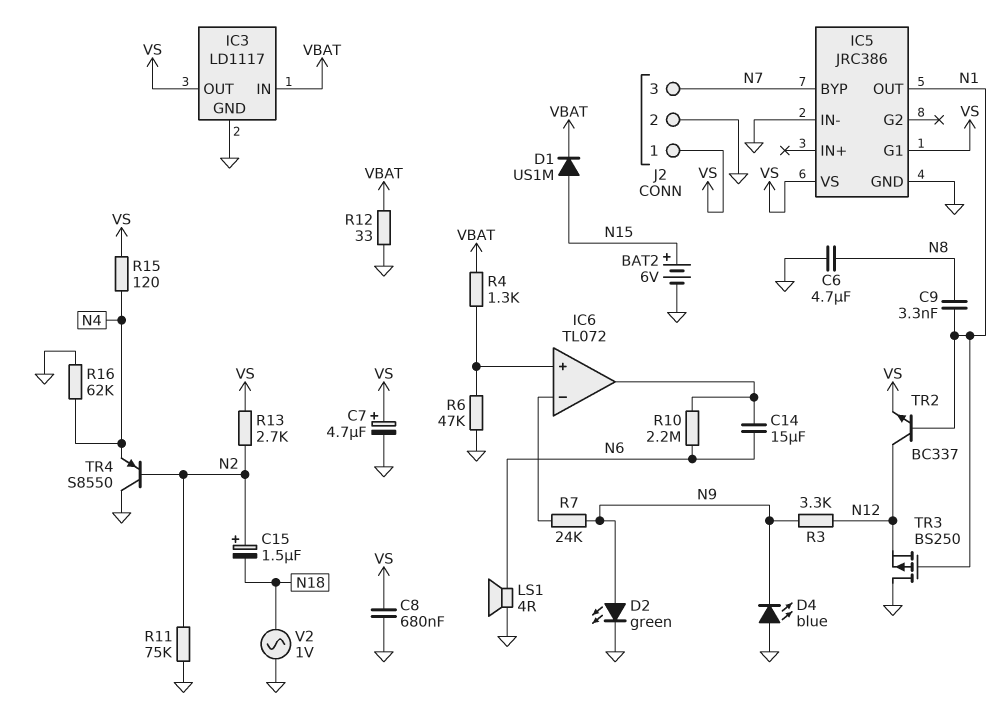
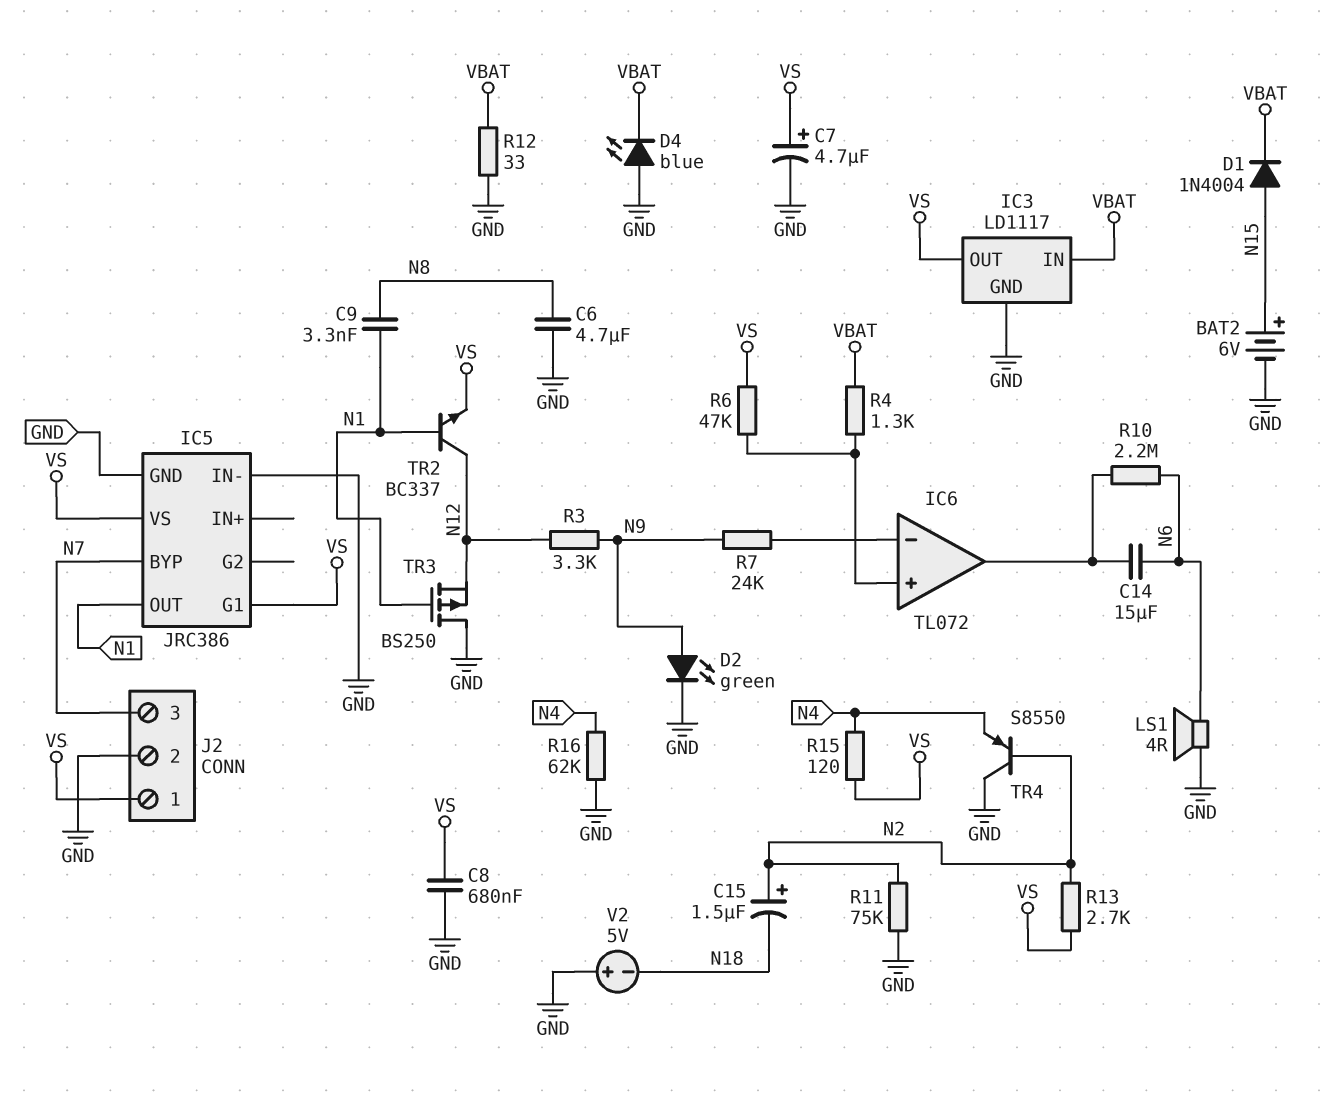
D1: diode US1M (A N15, K VBAT) -> diode 1N4004 (A N15, K VBAT)
D4: LED blue (A GND, K N9) -> LED blue (A GND, K VBAT)
R6: 47k (GND, IC6/in+) -> 47k (IC6/in+, VS)
V2: AC 1V (GND, N18) -> 5V (plus GND, minus N18)

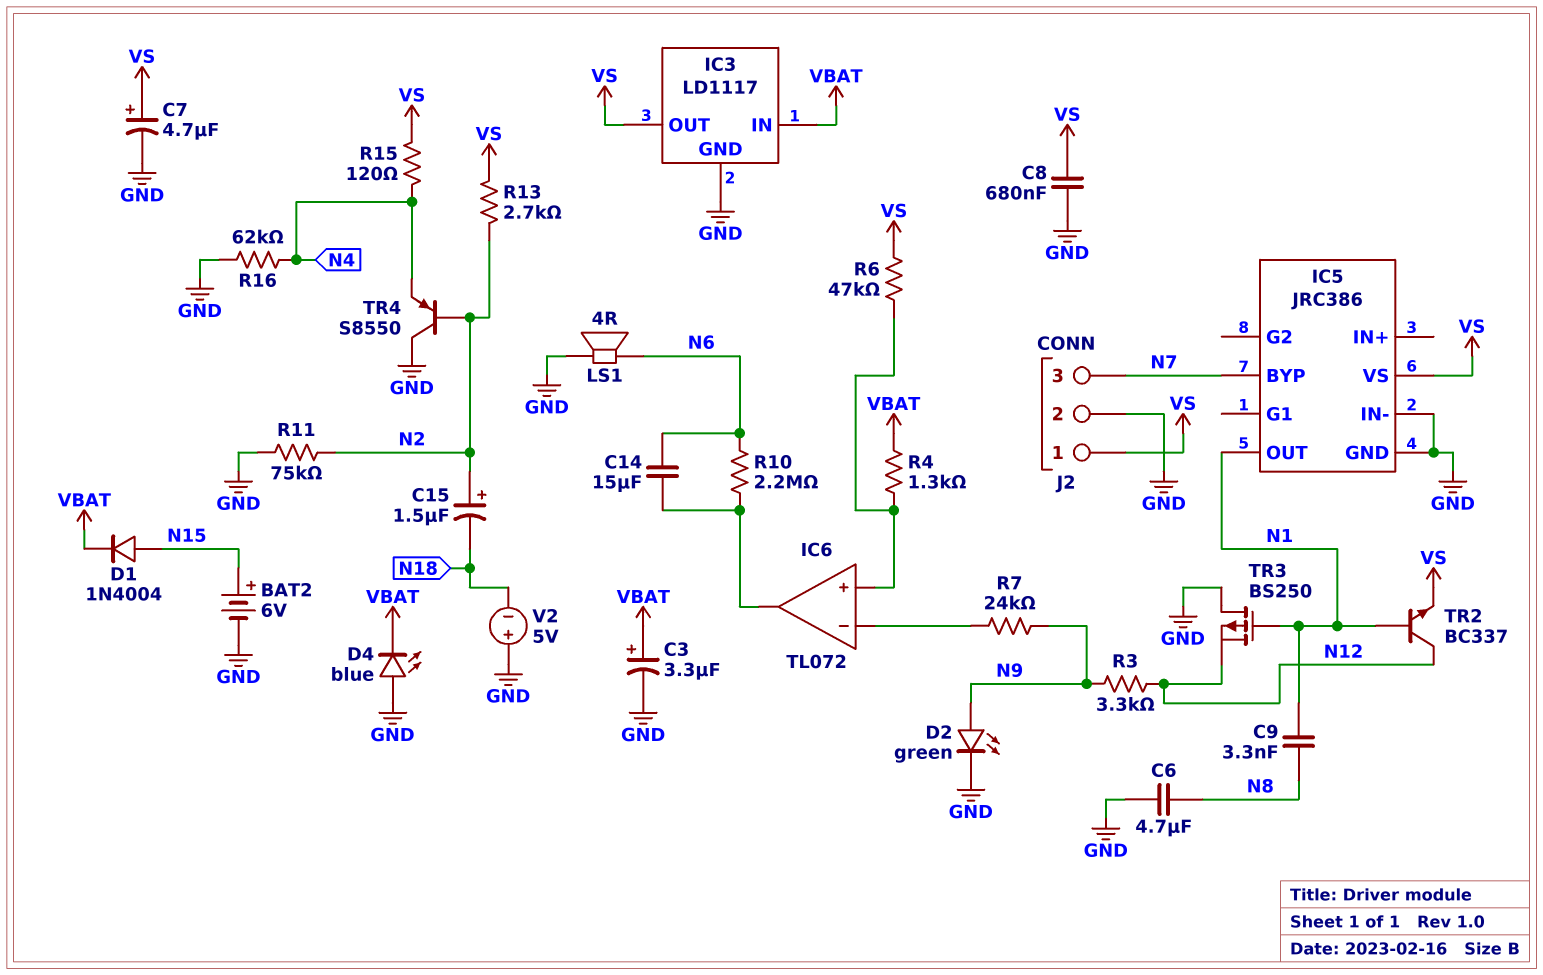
C3: none -> 3.3uF (plus VBAT, minus GND)
IC5 pin G1: VS -> none
R12: 33 (GND, VBAT) -> none

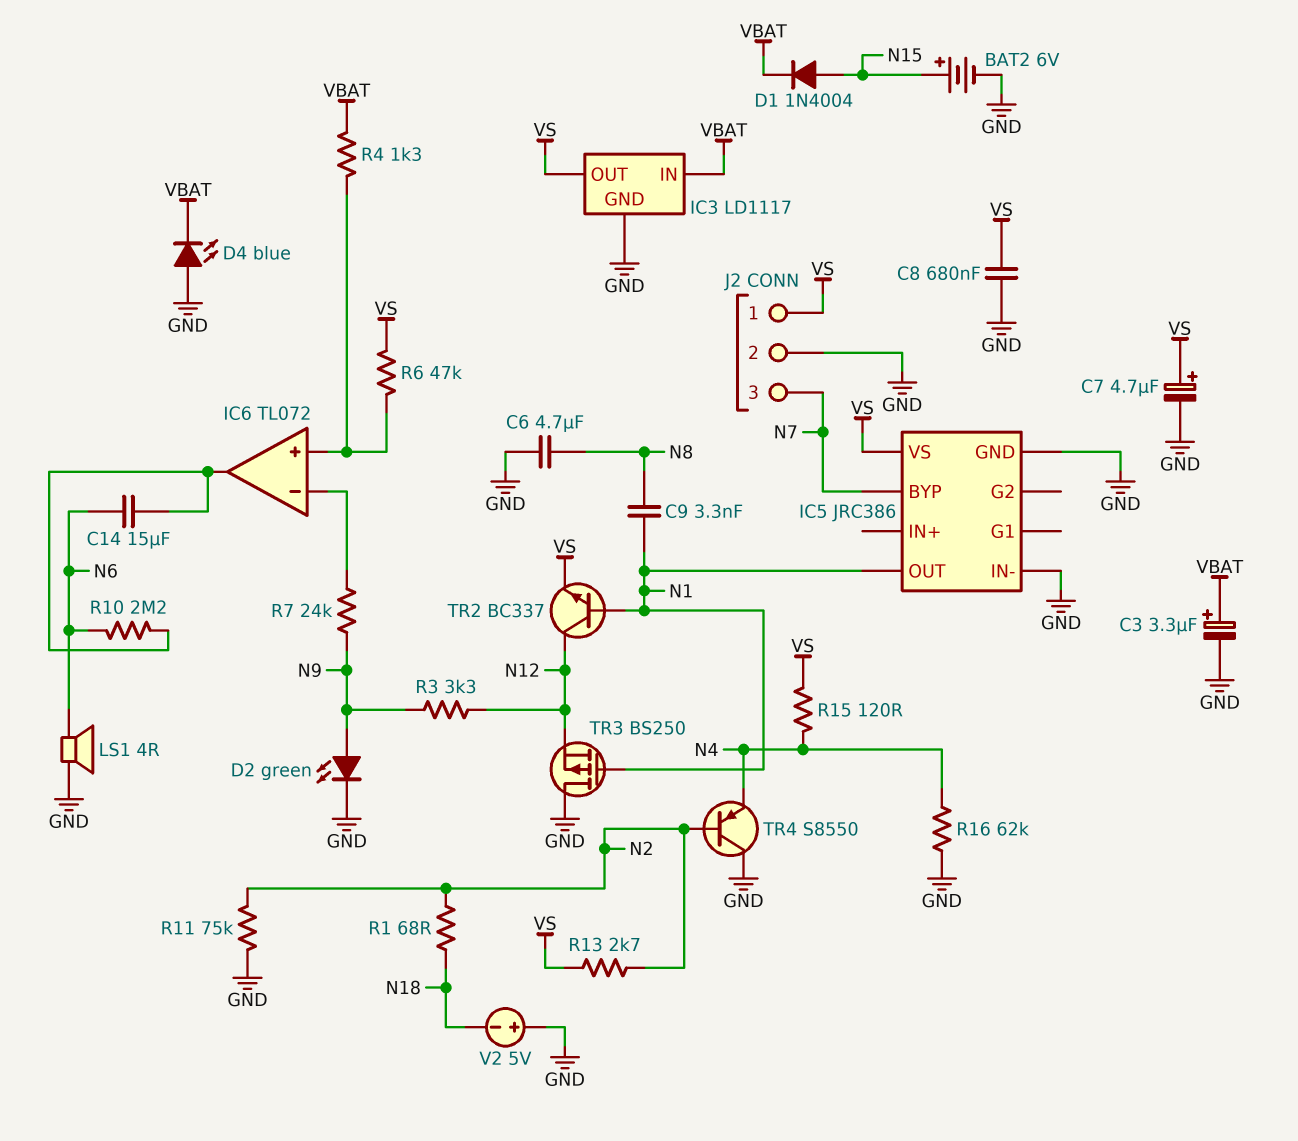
C15: 1.5uF (plus N2, minus N18) -> none
R1: none -> 68 (N2, N18)

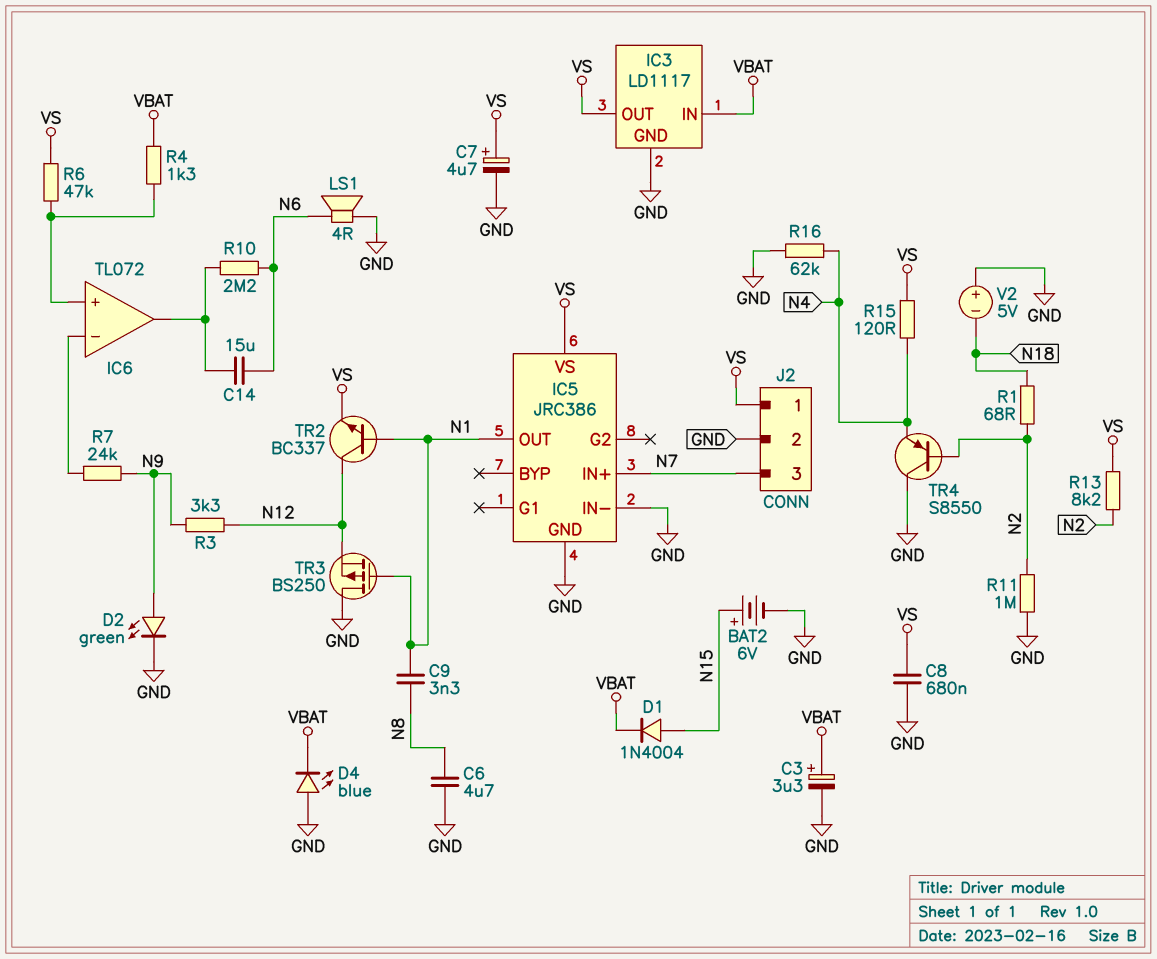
IC5 pin BYP: N7 -> none
IC5 pin IN+: none -> N7
R11: 75k (GND, N2) -> 1M (GND, N2)
R13: 2.7k (N2, VS) -> 8.2k (N2, VS)

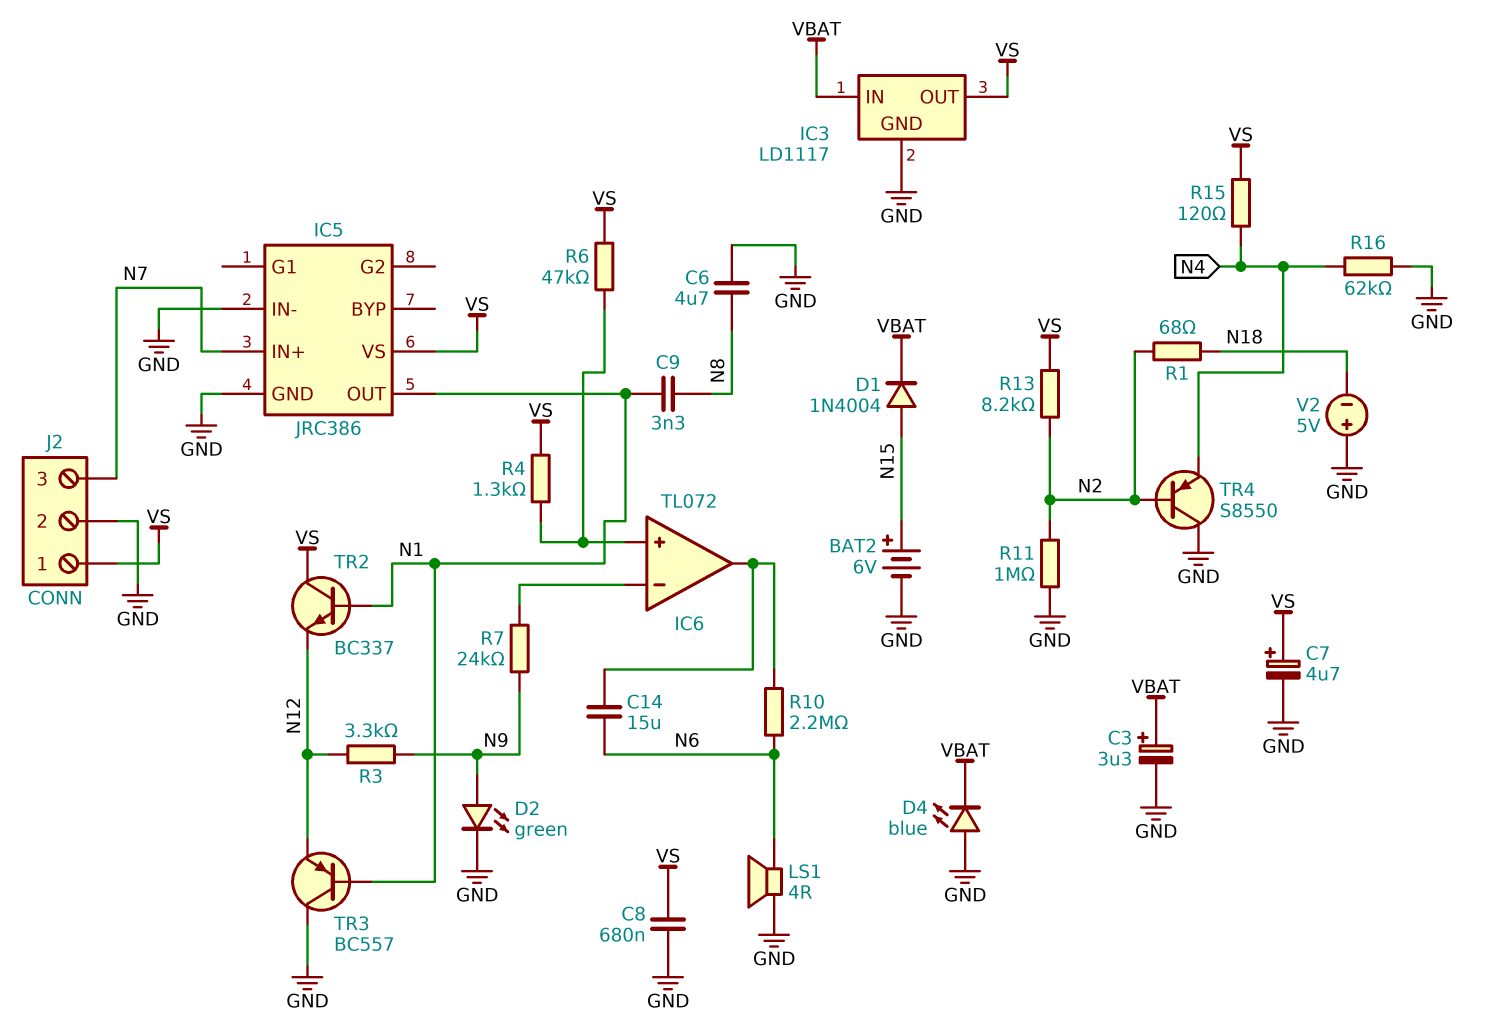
R4: 1.3k (IC6/in+, VBAT) -> 1.3k (IC6/in+, VS)
TR2: NPN BC337 (B N1, C N12, E VS) -> NPN BC337 (B N1, C VS, E N12)
TR3: PMOS BS250 (G N1, D GND, S N12) -> PNP BC557 (B N1, C GND, E N12)

